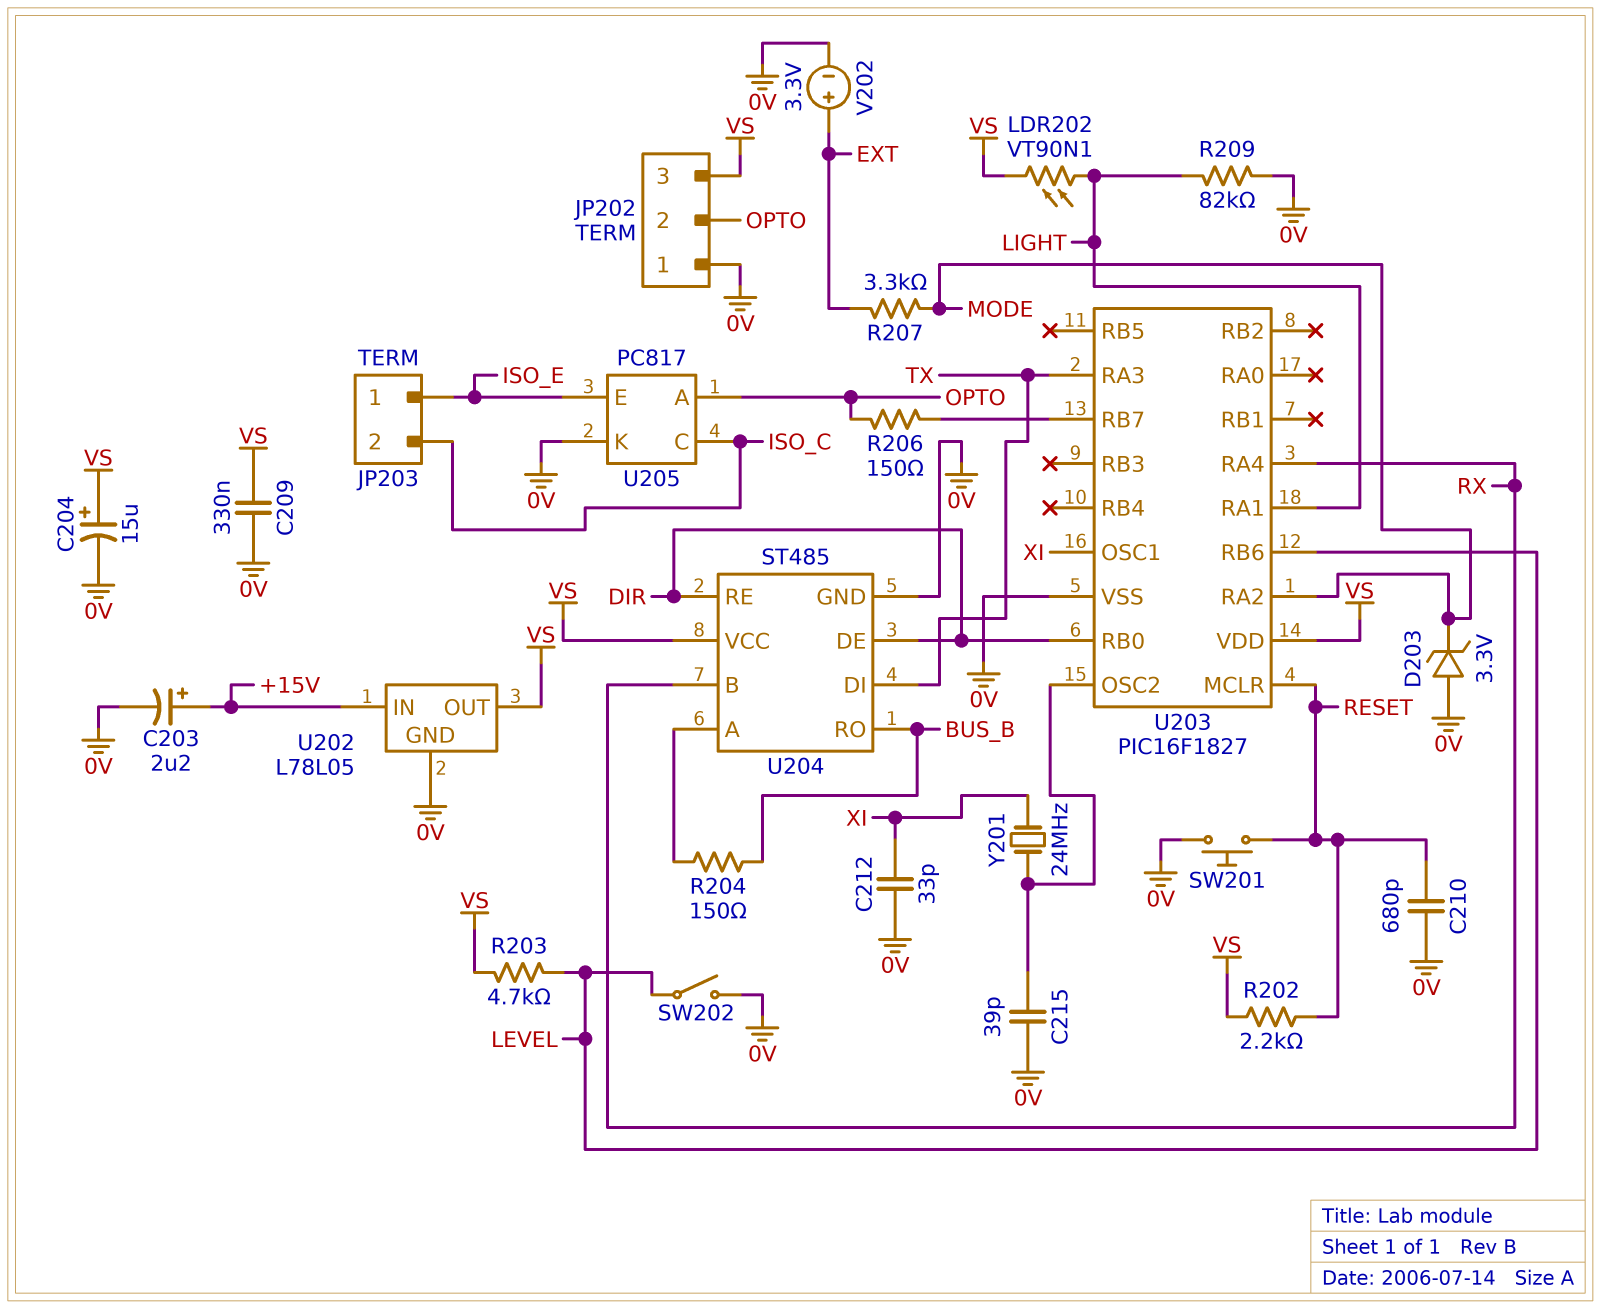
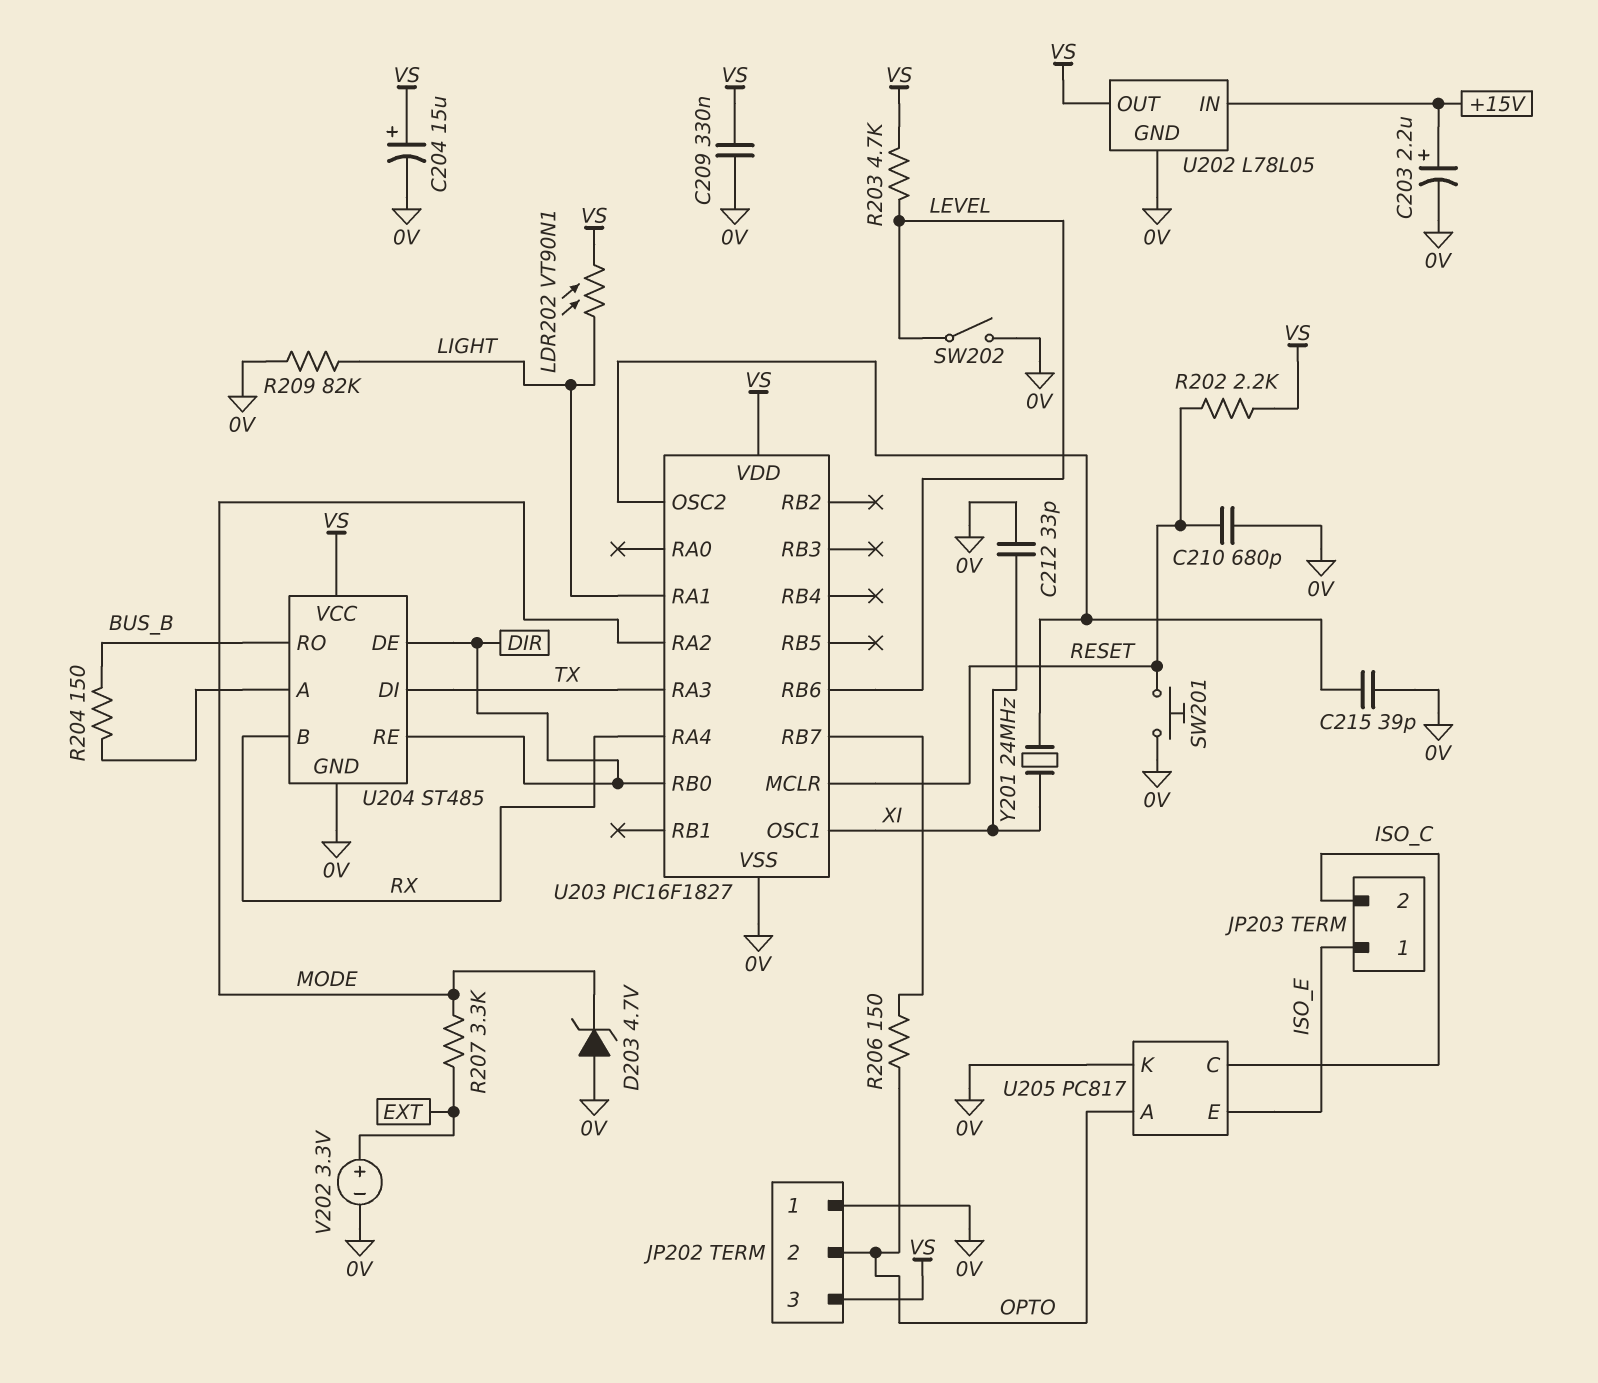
D203: zener 3.3V (A 0V, K MODE) -> zener 4.7V (A 0V, K MODE)

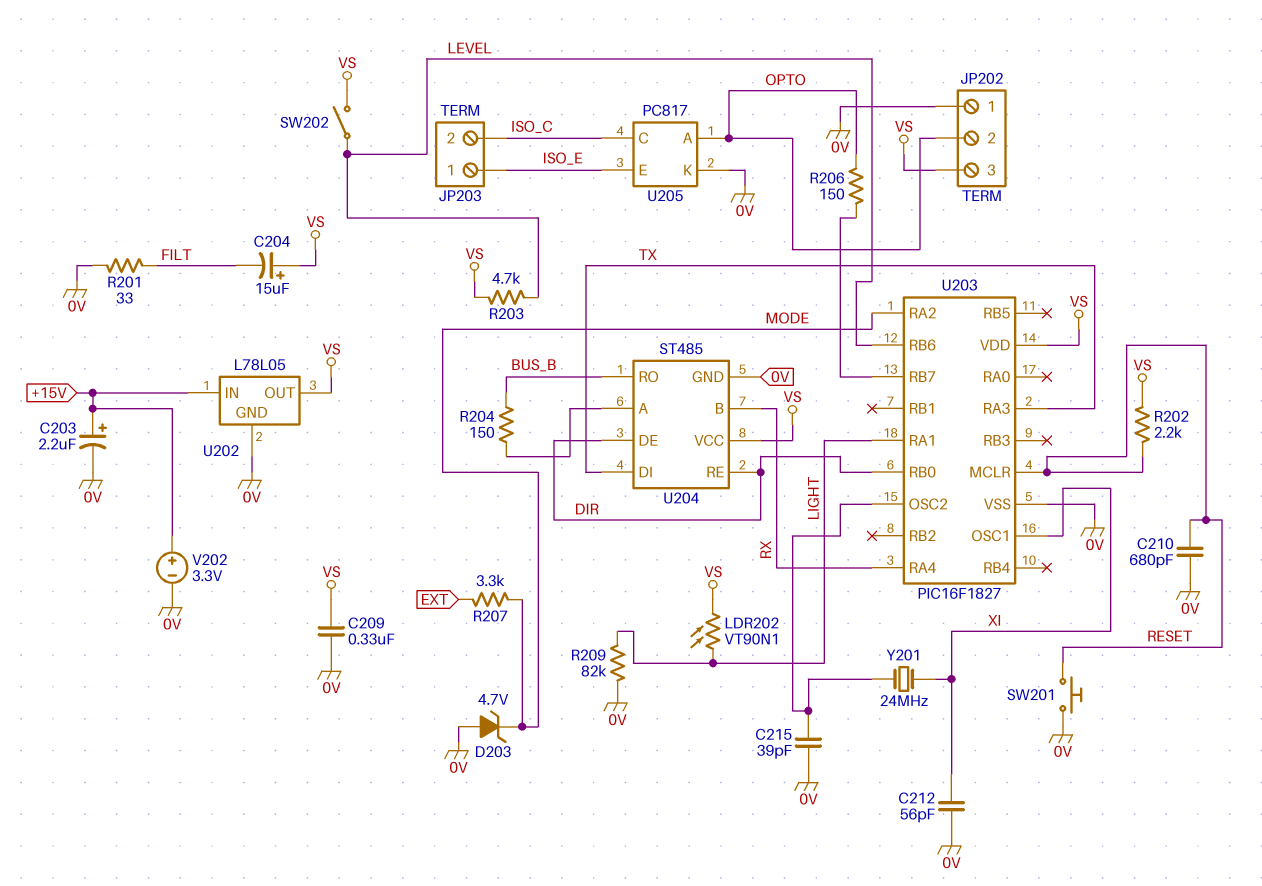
C204: 15uF (plus VS, minus 0V) -> 15uF (plus VS, minus FILT)
C212: 33pF (0V, XI) -> 56pF (0V, XI)
R201: none -> 33 (0V, FILT)
SW202: switch (0V, LEVEL) -> switch (LEVEL, VS)
V202: 3.3V (plus EXT, minus 0V) -> 3.3V (plus +15V, minus 0V)

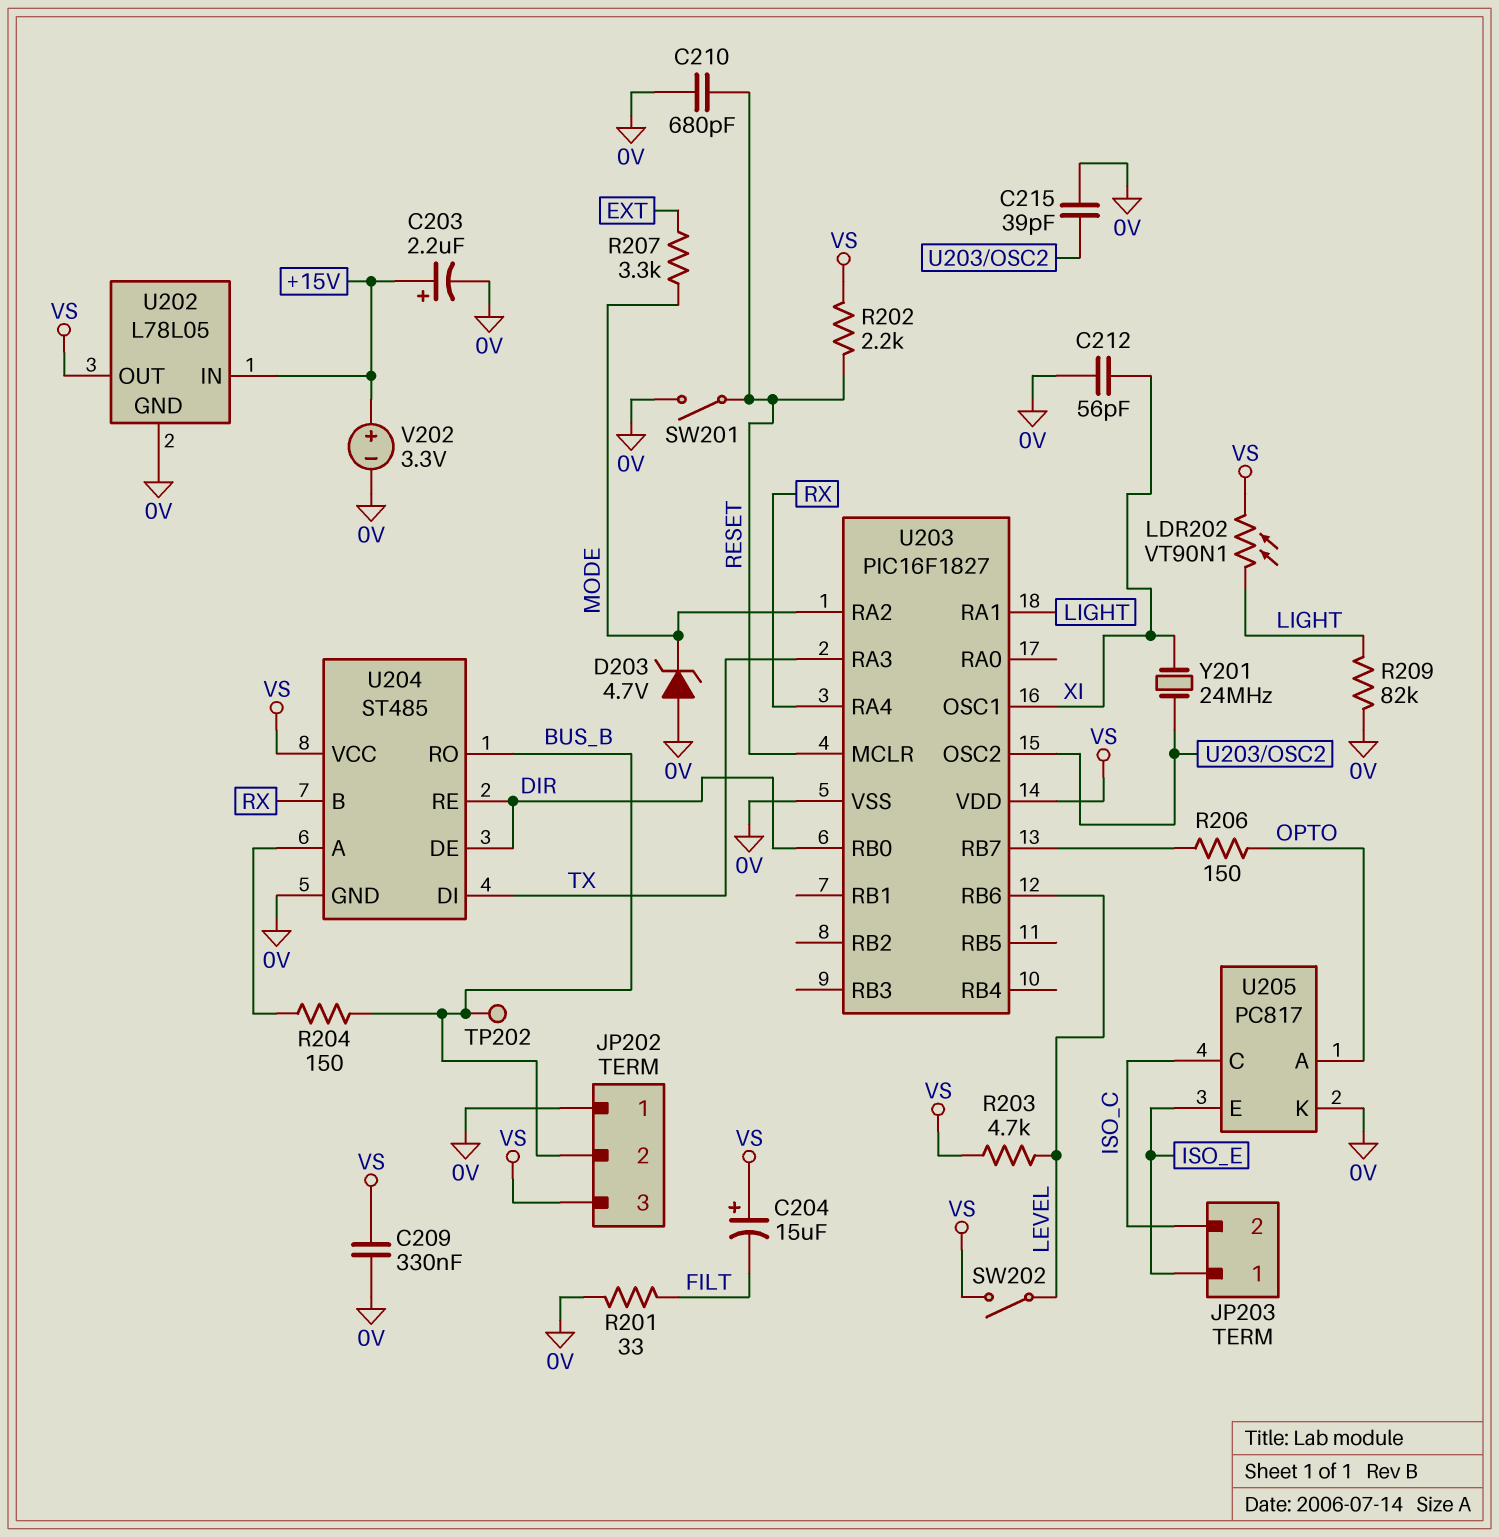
JP202 pin 2: OPTO -> BUS_B
SW201: button (0V, RESET) -> switch (0V, RESET)
TP202: none -> test point (BUS_B)

